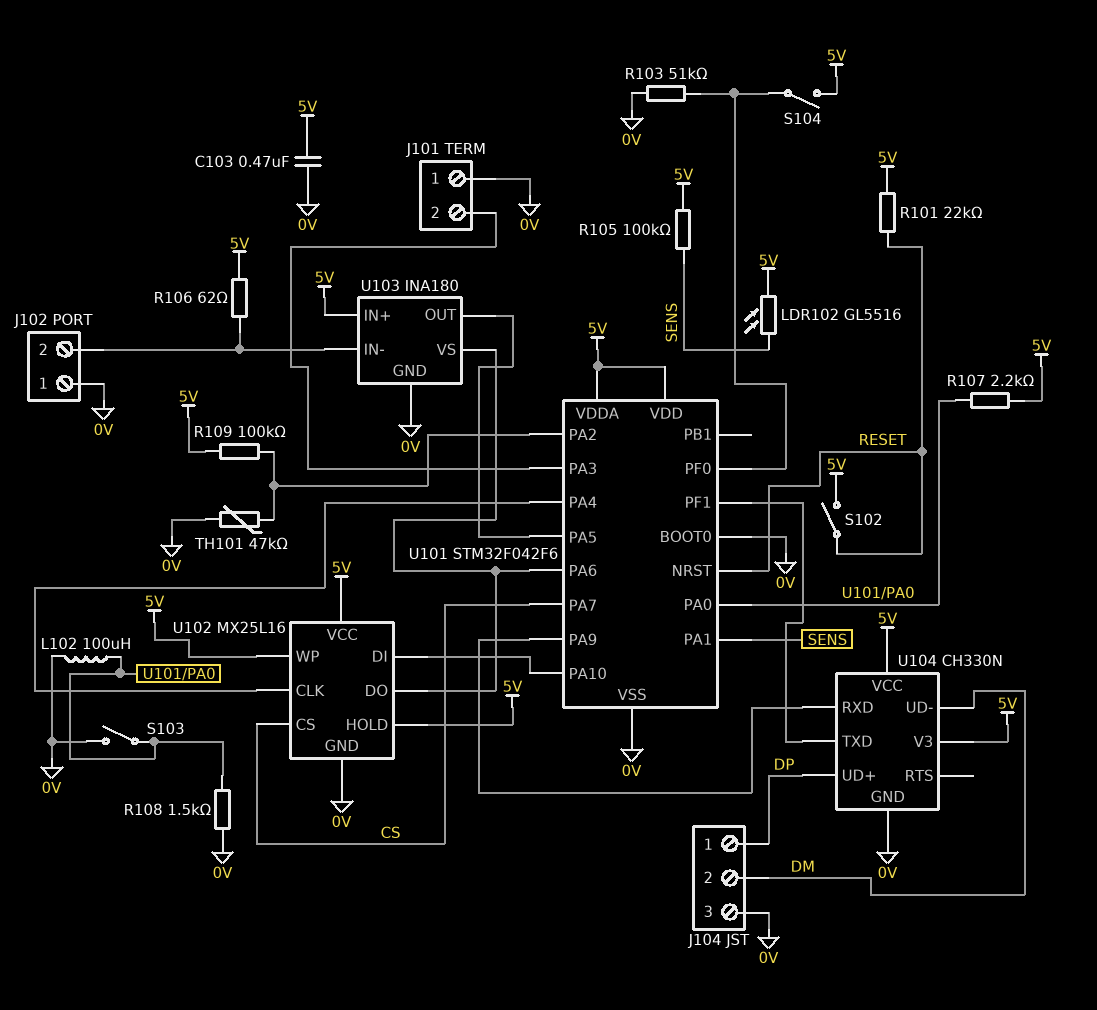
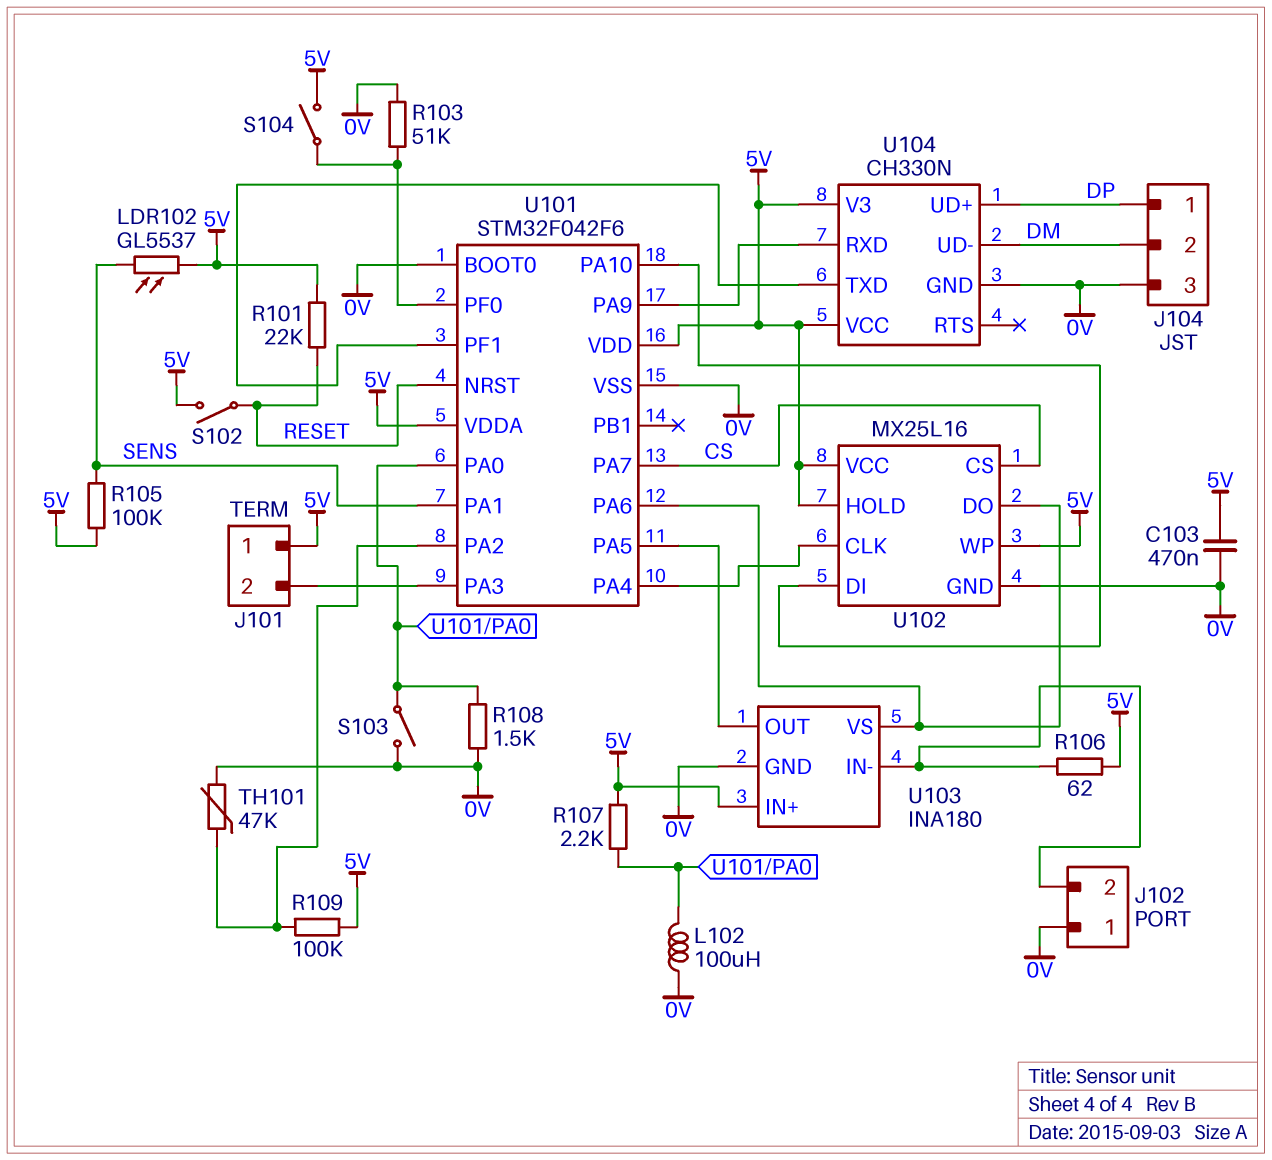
J101 pin 1: 0V -> 5V
LDR102: GL5516 (5V, SENS) -> GL5537 (5V, SENS)

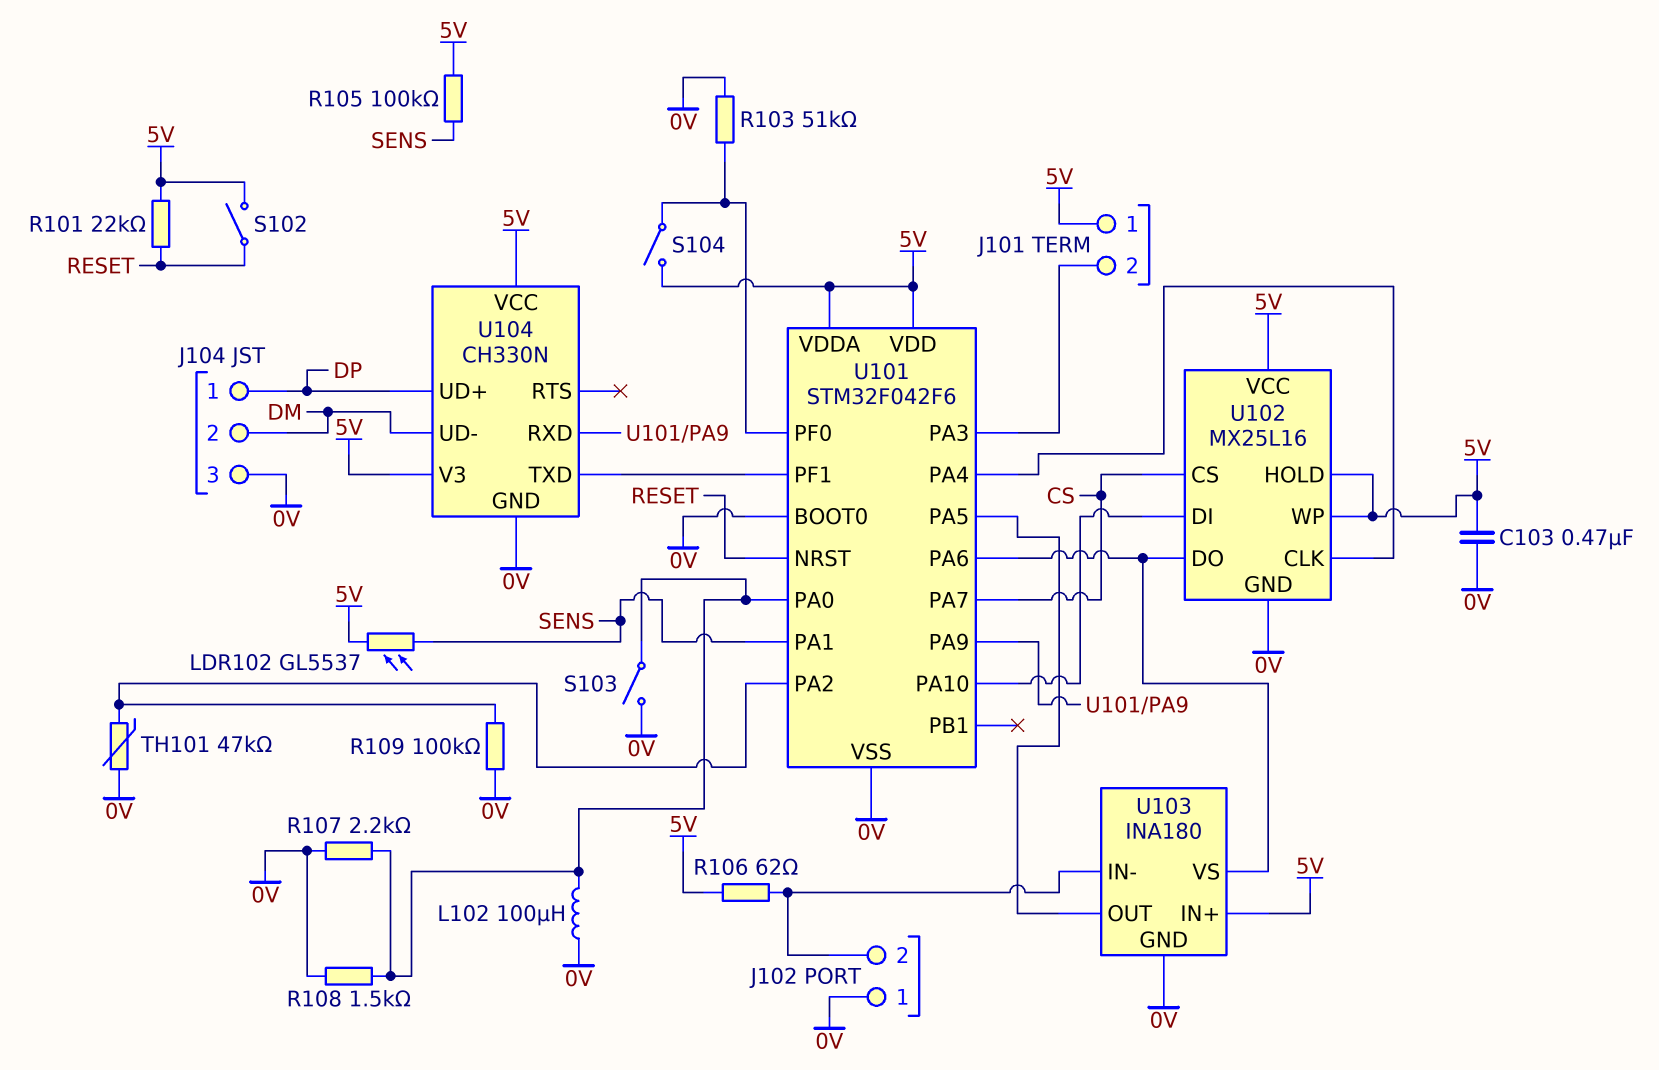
R107: 2.2k (5V, U101/PA0) -> 2.2k (0V, U101/PA0)
R109: 100k (5V, U101/PA2) -> 100k (0V, U101/PA2)

